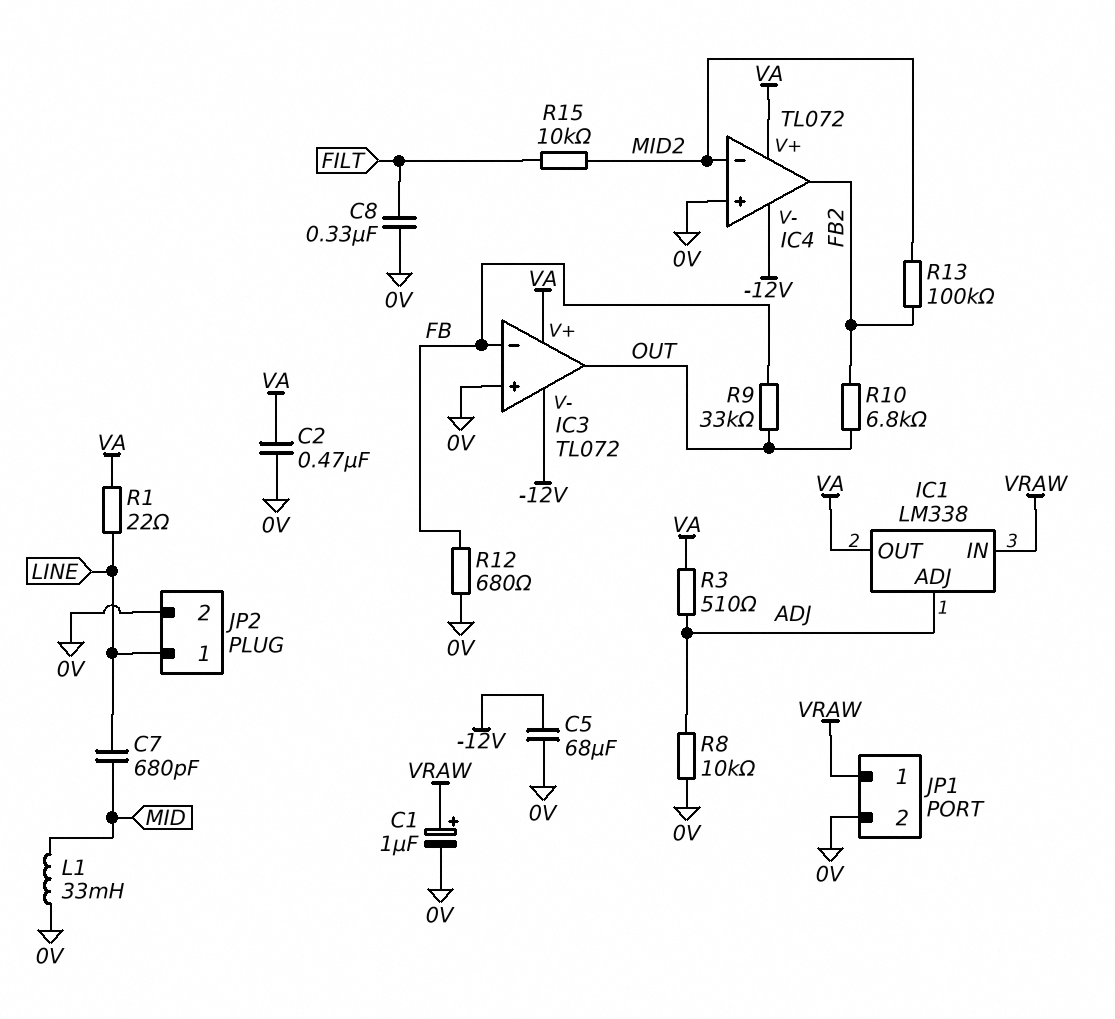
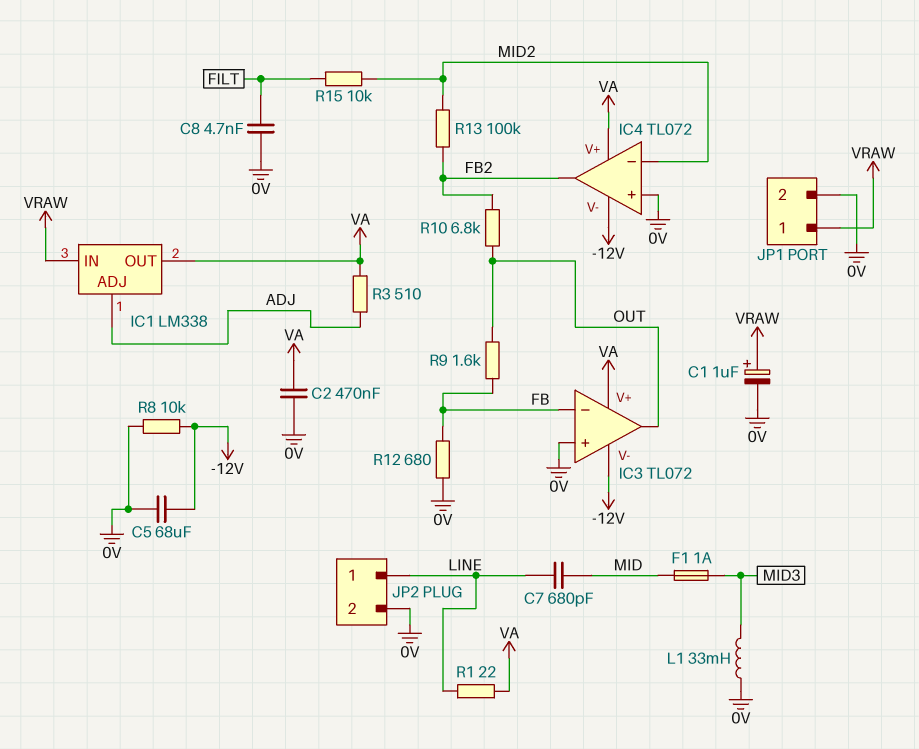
C8: 330nF (0V, FILT) -> 4.7nF (0V, FILT)
F1: none -> 1A (MID, MID3)
L1: 33mH (0V, MID) -> 33mH (0V, MID3)
R8: 10k (0V, ADJ) -> 10k (-12V, 0V)
R9: 33k (FB, OUT) -> 1.6k (FB, OUT)

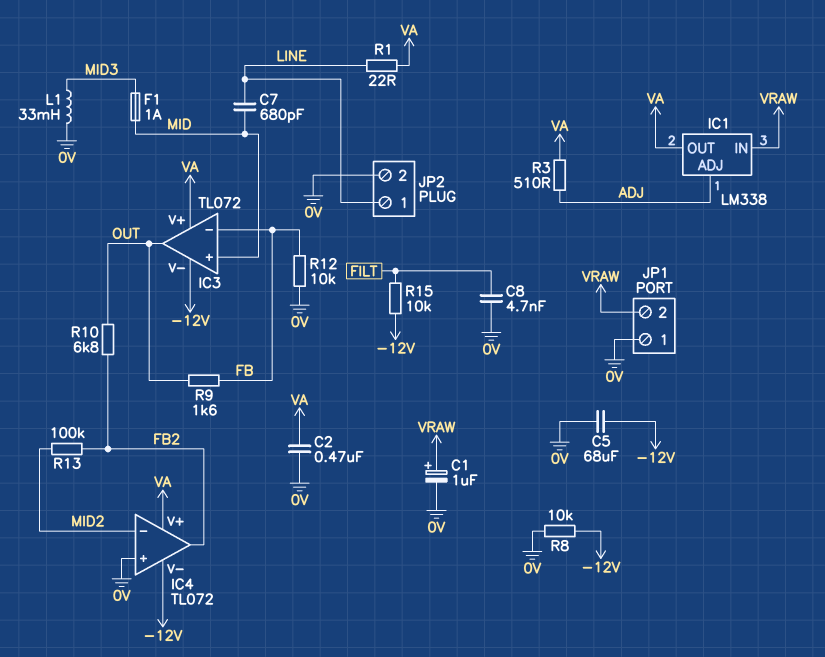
IC3 pin in+: 0V -> MID
JP1 pin 1: VRAW -> 0V
JP1 pin 2: 0V -> VRAW
R12: 680 (0V, FB) -> 10k (0V, FB)
R15: 10k (FILT, MID2) -> 10k (-12V, FILT)

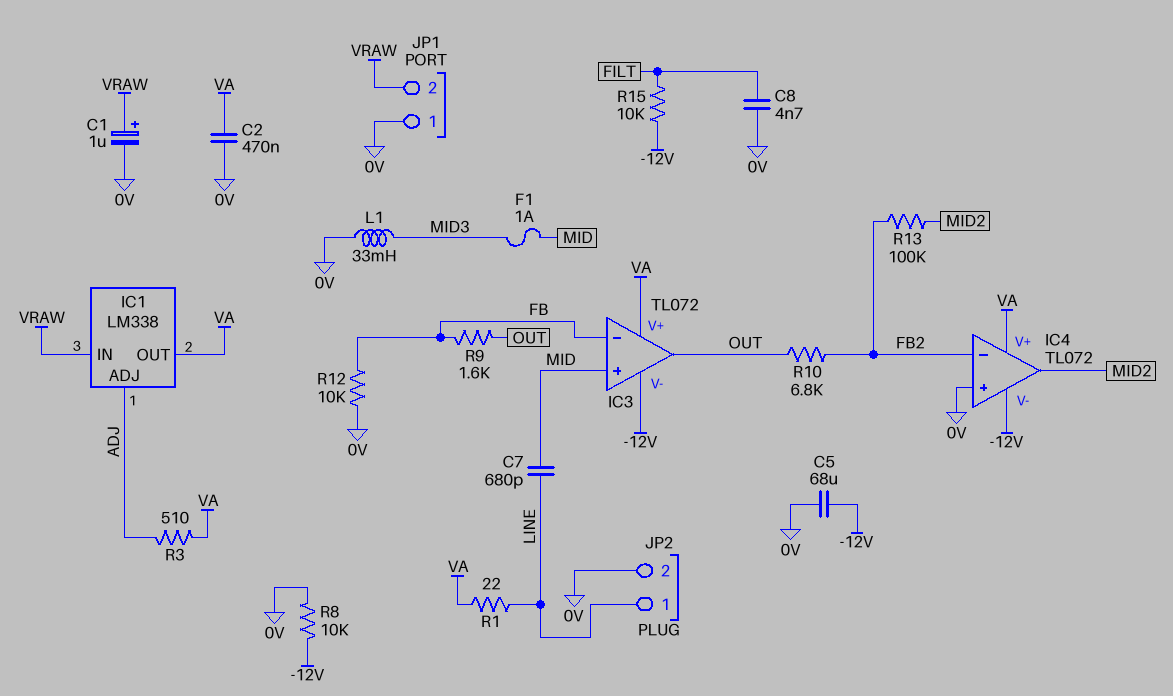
IC4 pin in-: MID2 -> FB2
IC4 pin out: FB2 -> MID2

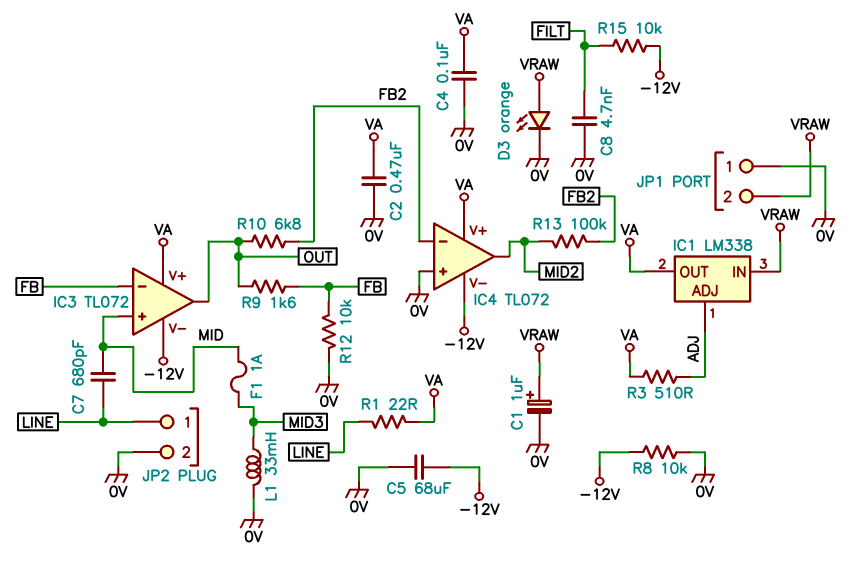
C4: none -> 100nF (0V, VA)
D3: none -> LED orange (A VRAW, K 0V)

